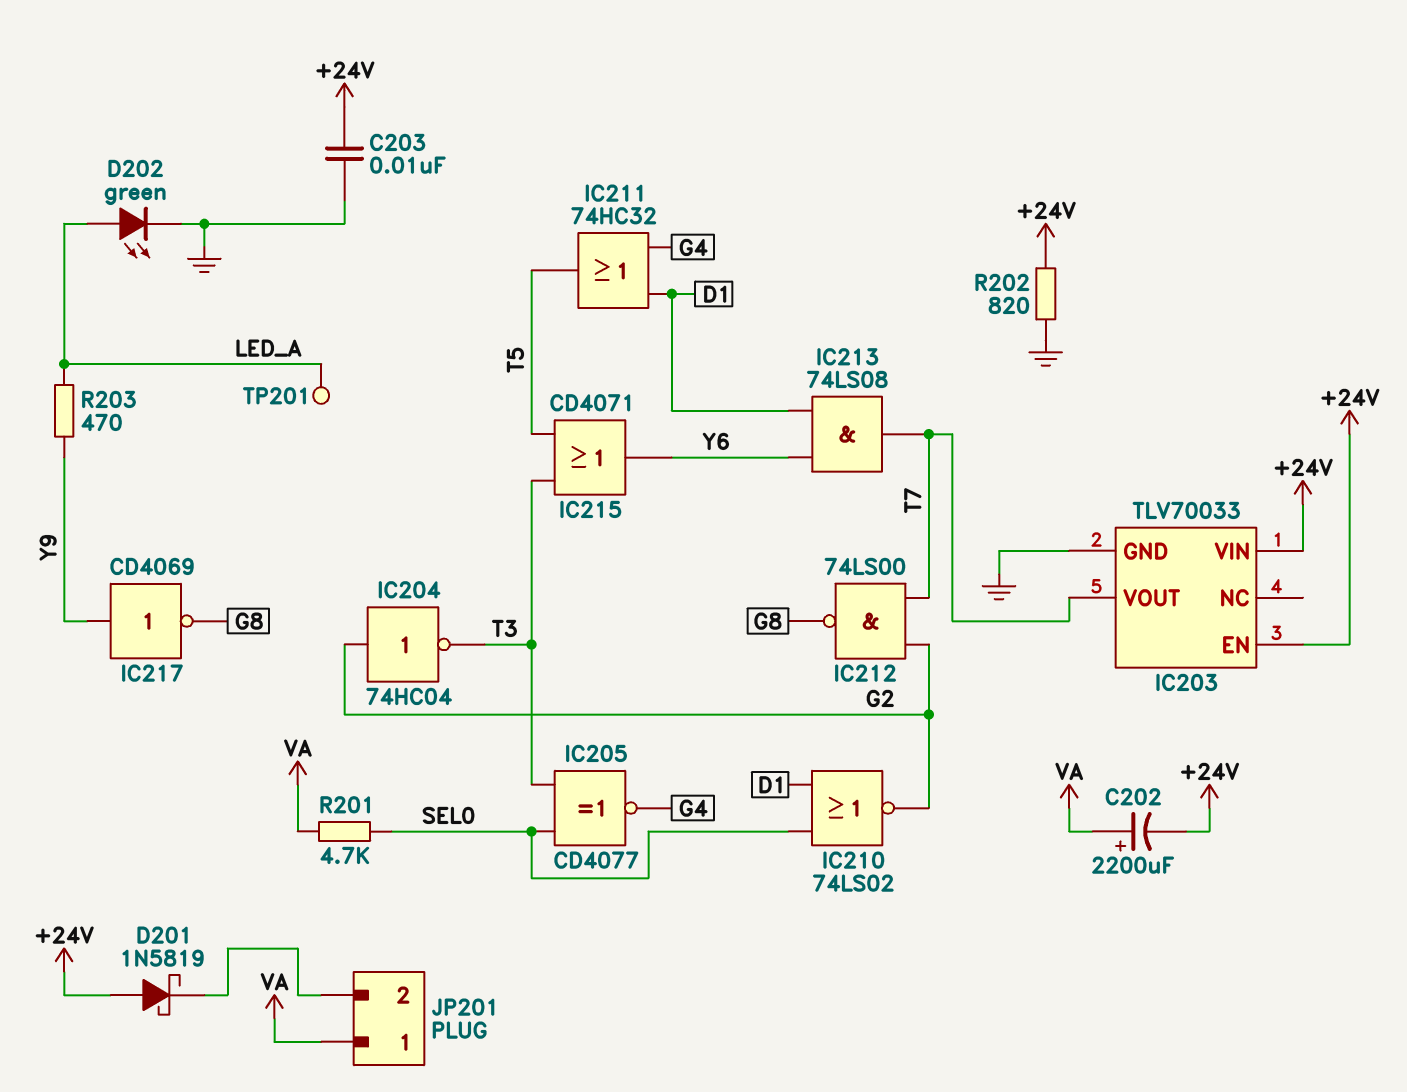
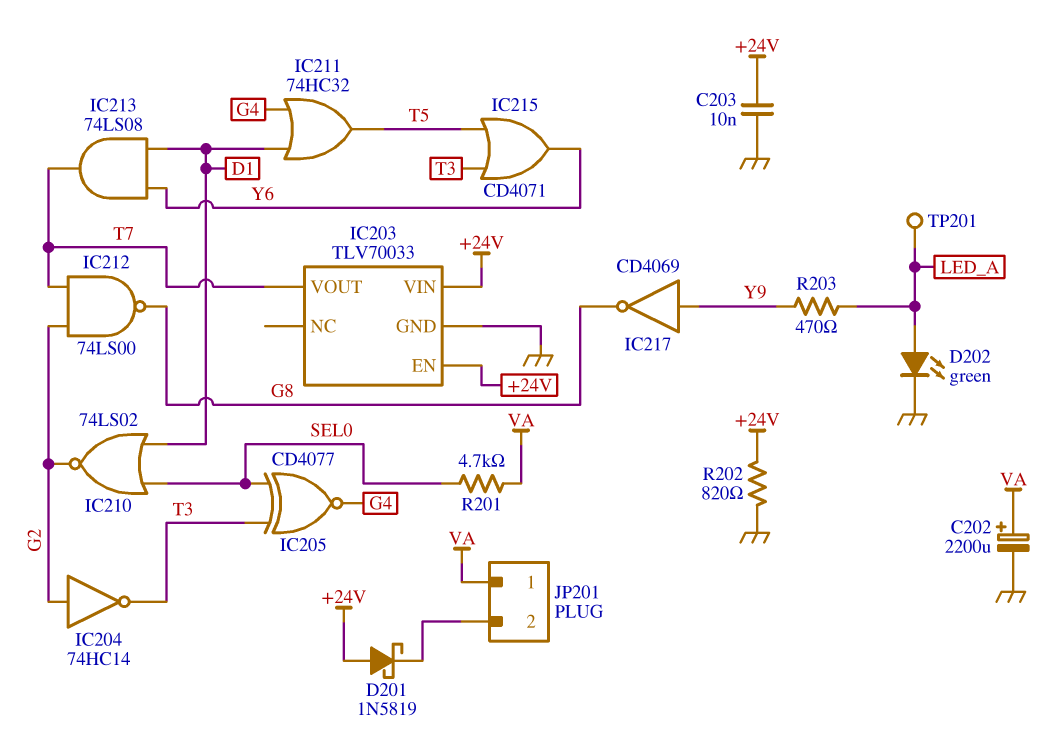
C202: 2200uF (plus VA, minus +24V) -> 2200uF (plus VA, minus GND)
IC204: NOT 74HC04 (in G2, out T3) -> NOT 74HC14 (in G2, out T3)

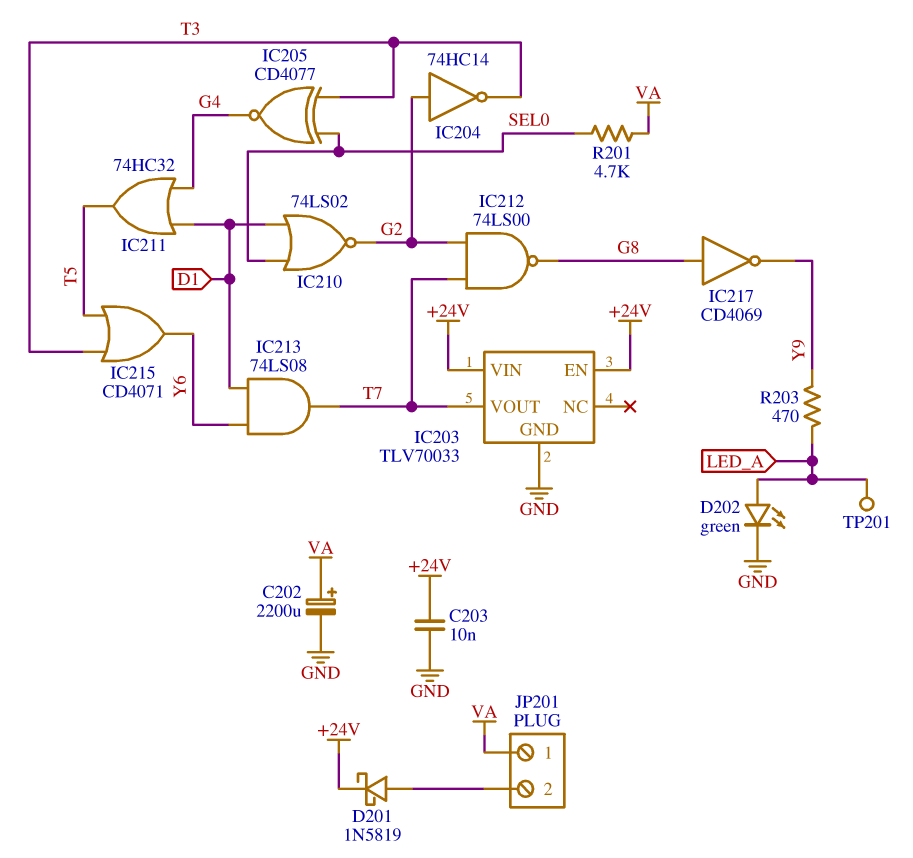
D201: schottky 1N5819 (A +24V, K JP201/2) -> schottky 1N5819 (A JP201/2, K +24V)
IC217: NOT CD4069 (in Y9, out G8) -> NOT CD4069 (in G8, out Y9)
R202: 820 (+24V, GND) -> none

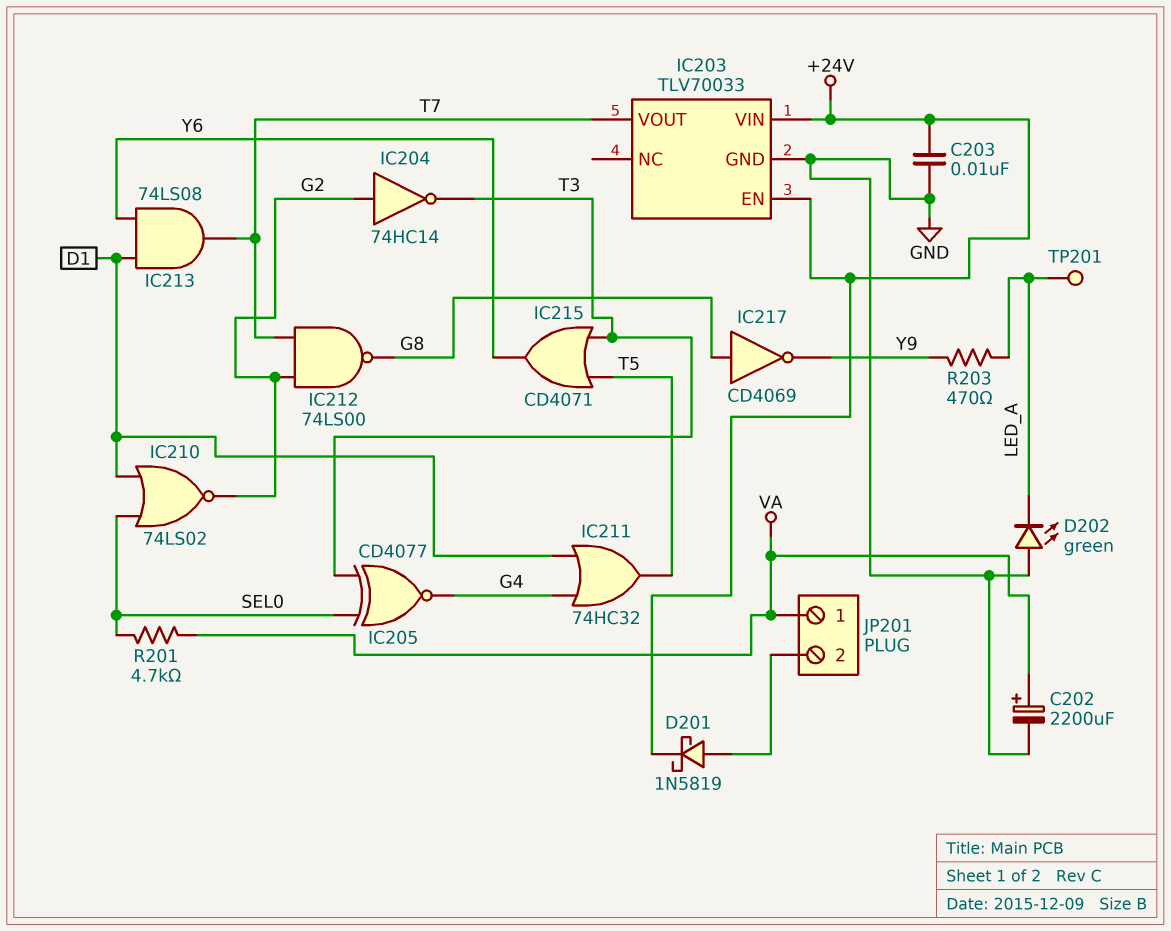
D202: LED green (A LED_A, K GND) -> LED green (A GND, K LED_A)

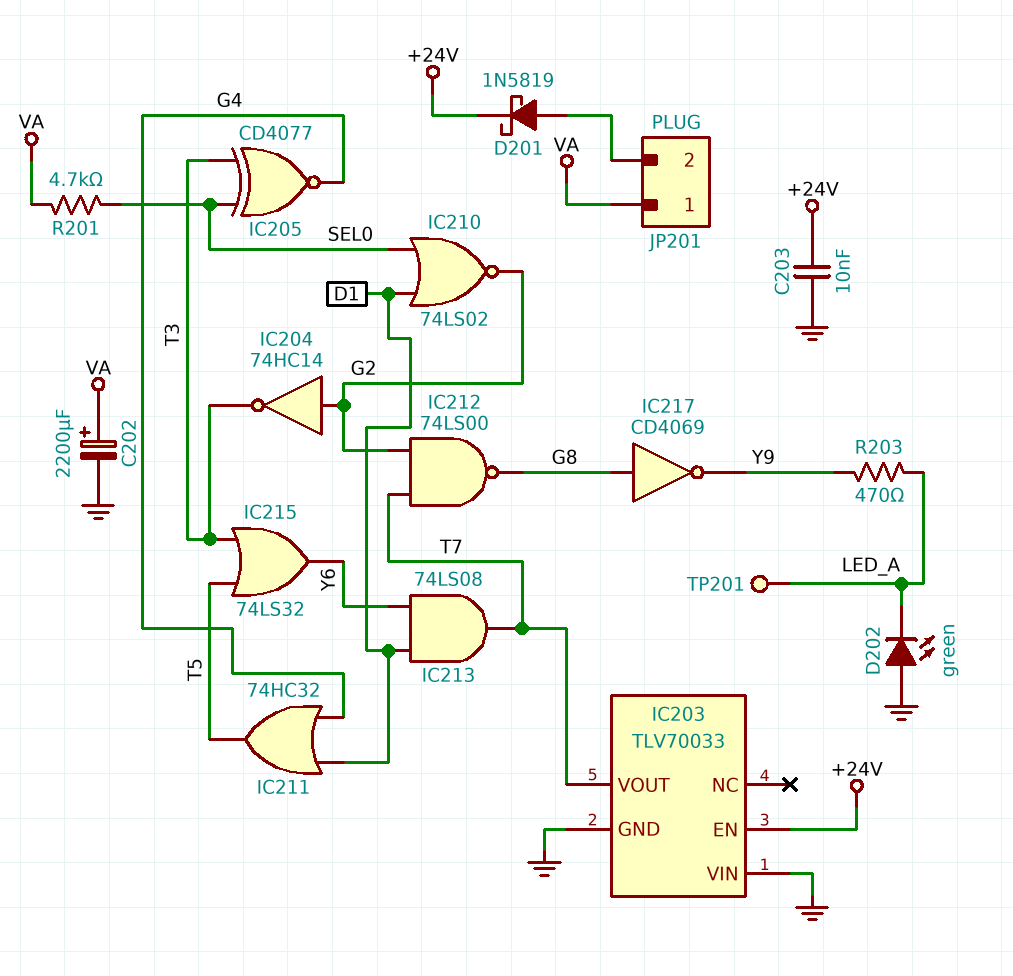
IC203 pin VIN: +24V -> GND
IC215: OR CD4071 (in T3, in T5, out Y6) -> OR 74LS32 (in T3, in T5, out Y6)

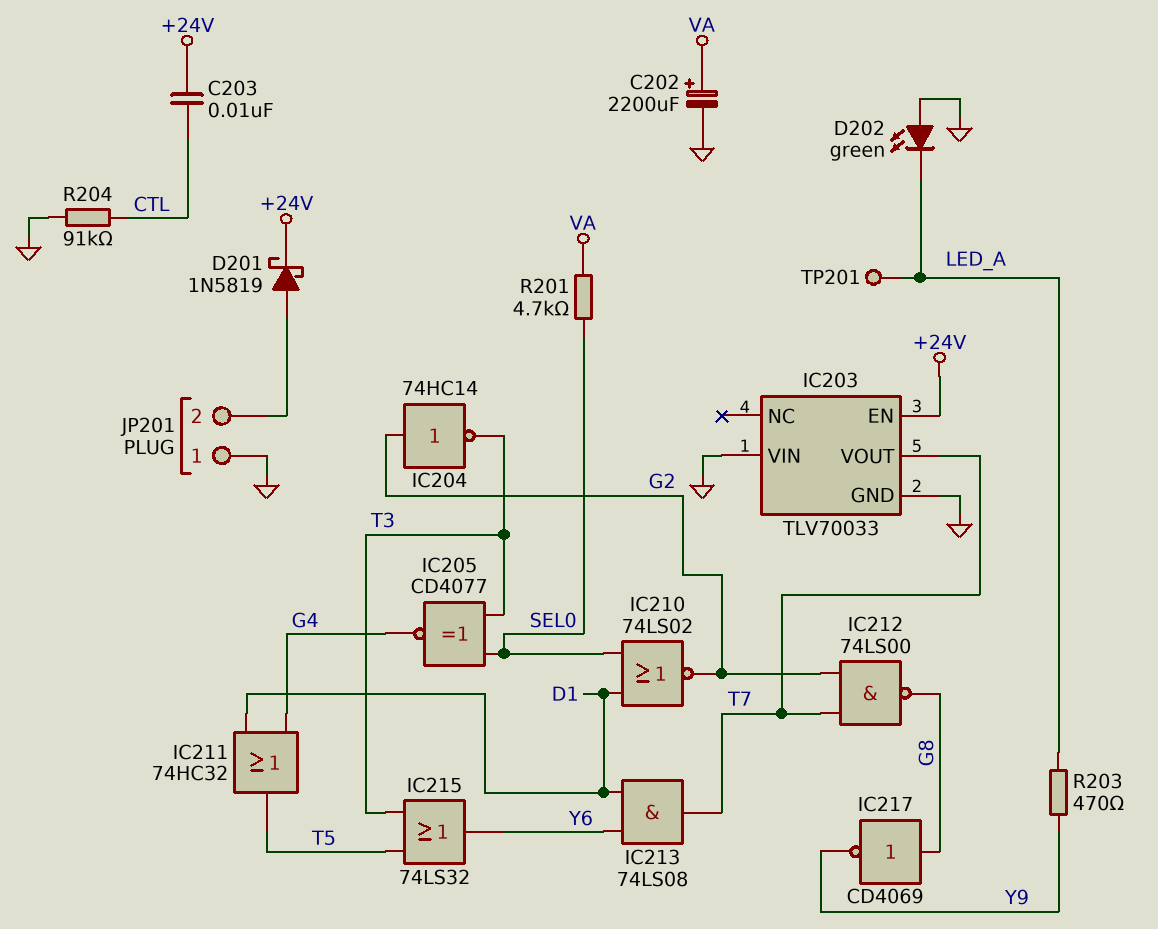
C203: 10nF (+24V, GND) -> 10nF (+24V, CTL)
JP201 pin 1: VA -> GND
R204: none -> 91k (CTL, GND)

